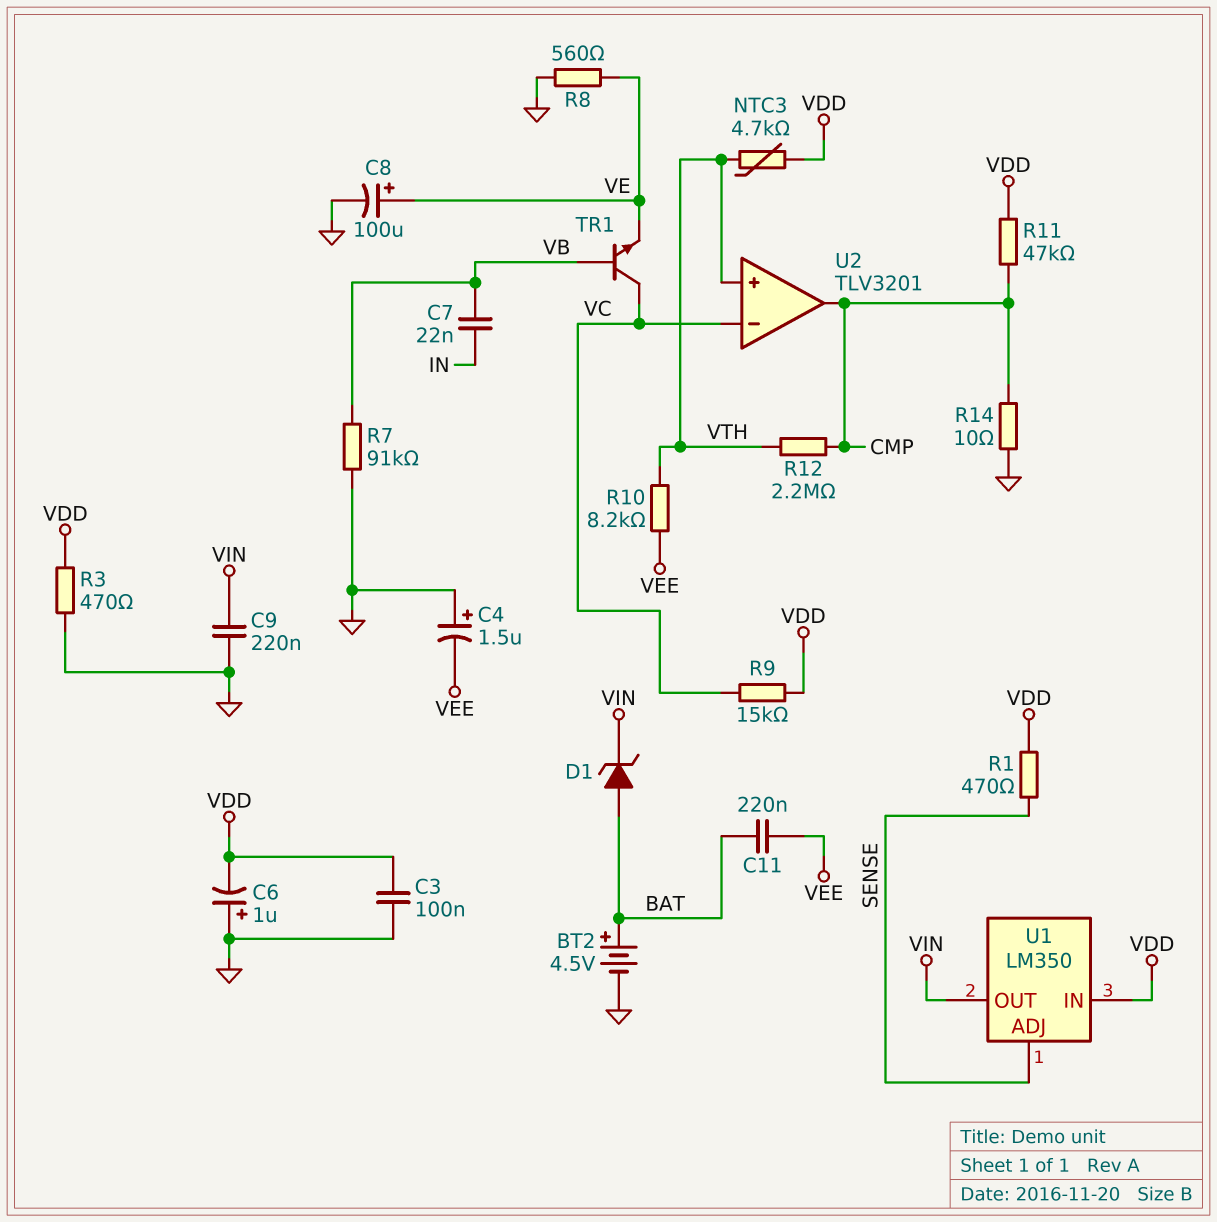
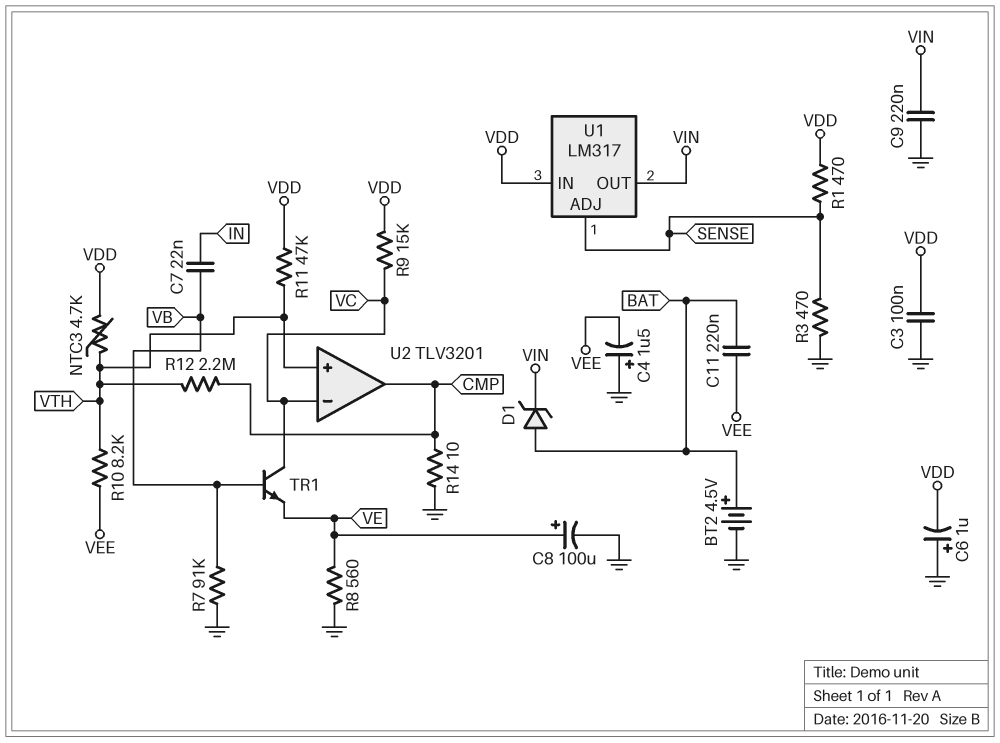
R3: 470 (GND, VDD) -> 470 (GND, SENSE)
R11: 47k (CMP, VDD) -> 47k (VDD, VTH)
U1: LM350 -> LM317

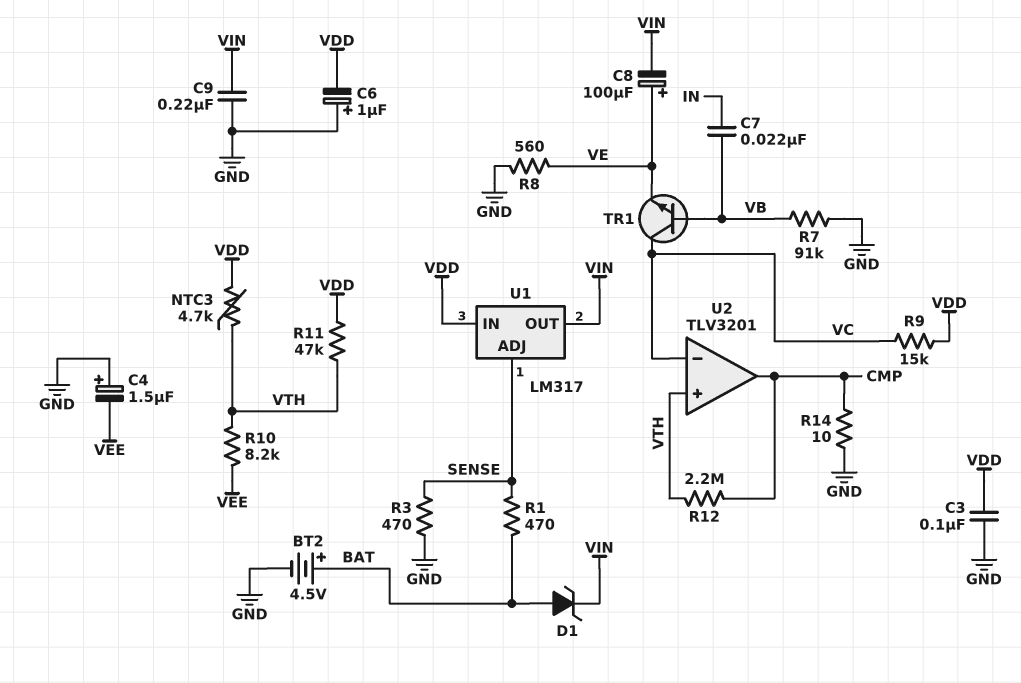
C8: 100uF (plus VE, minus GND) -> 100uF (plus VE, minus VIN)
C11: 220nF (BAT, VEE) -> none
R1: 470 (SENSE, VDD) -> 470 (BAT, SENSE)

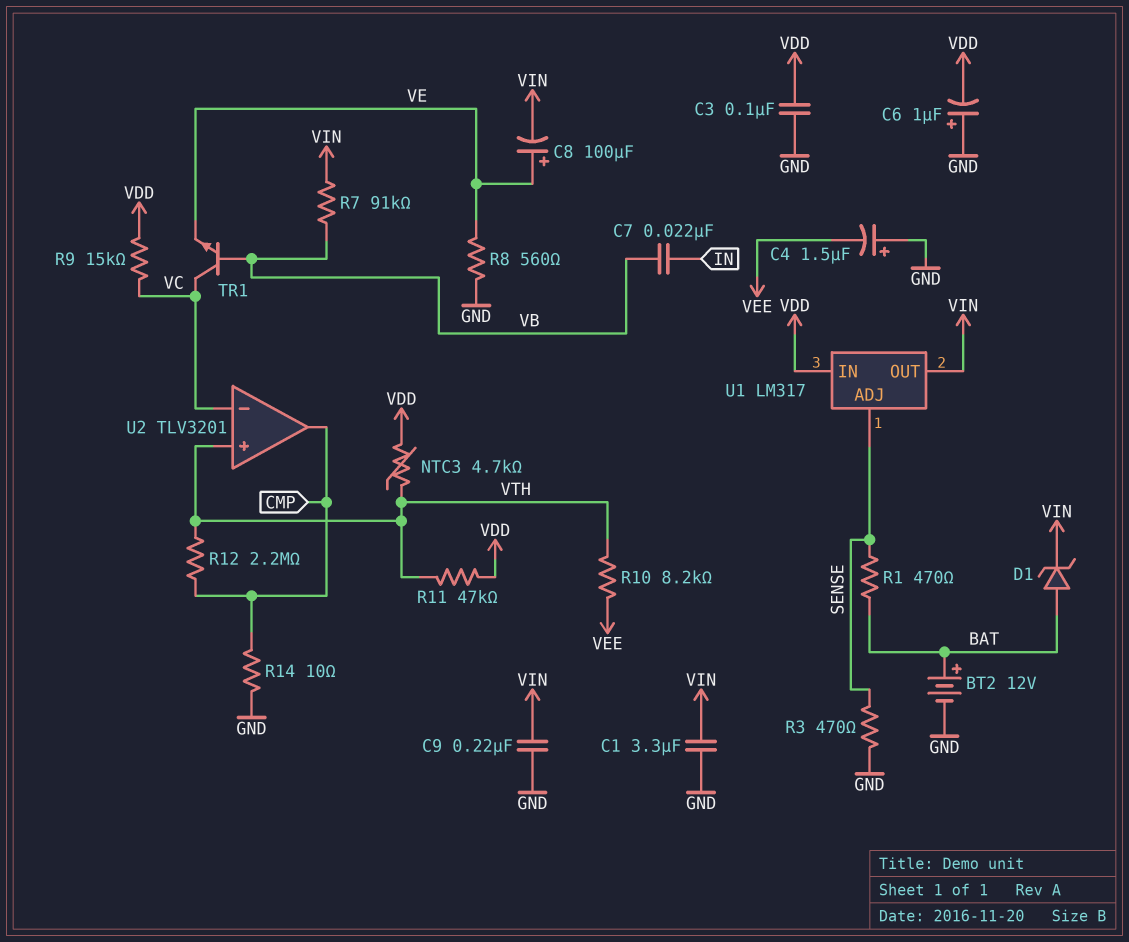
BT2: 4.5V (plus BAT, minus GND) -> 12V (plus BAT, minus GND)
C1: none -> 3.3uF (GND, VIN)
R7: 91k (GND, VB) -> 91k (VB, VIN)

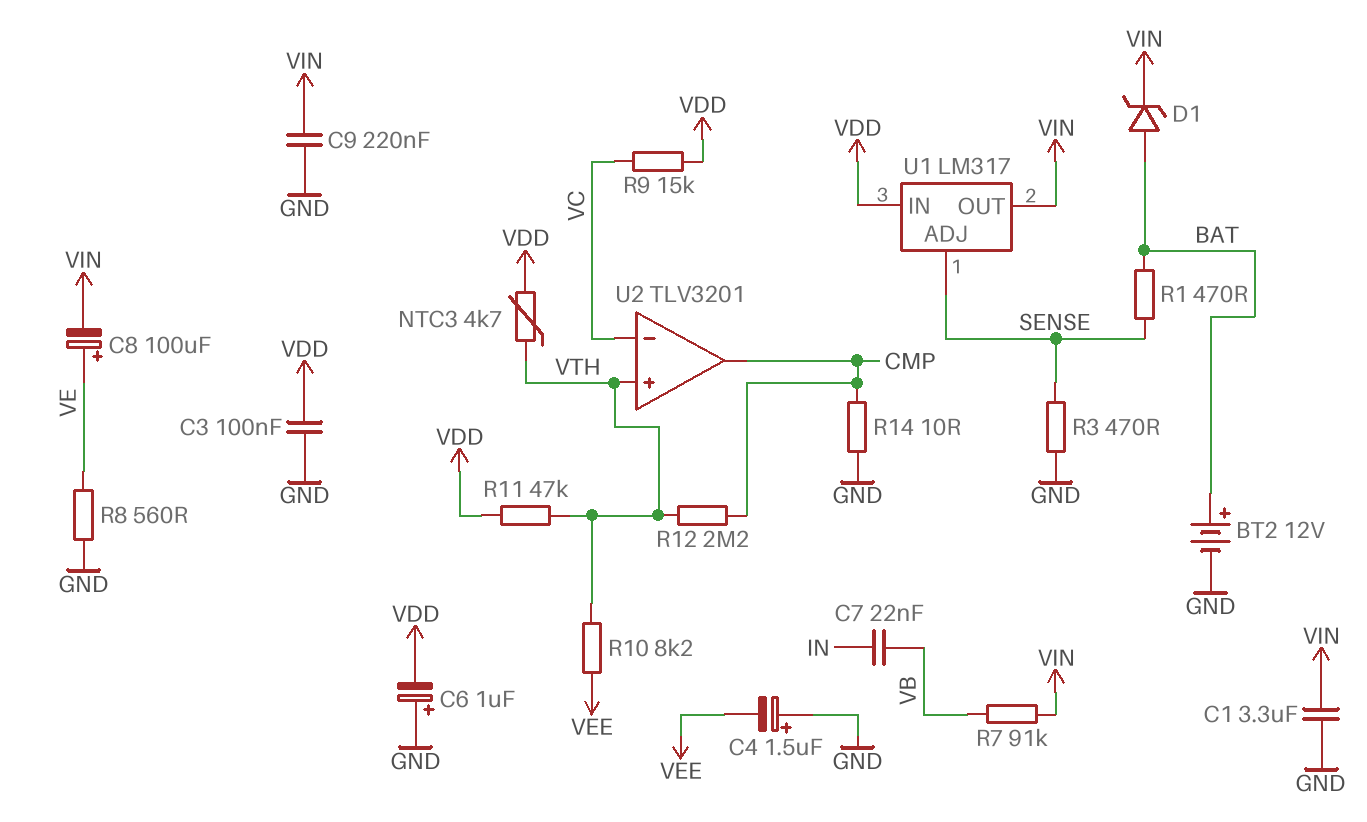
TR1: NPN (B VB, C VC, E VE) -> none

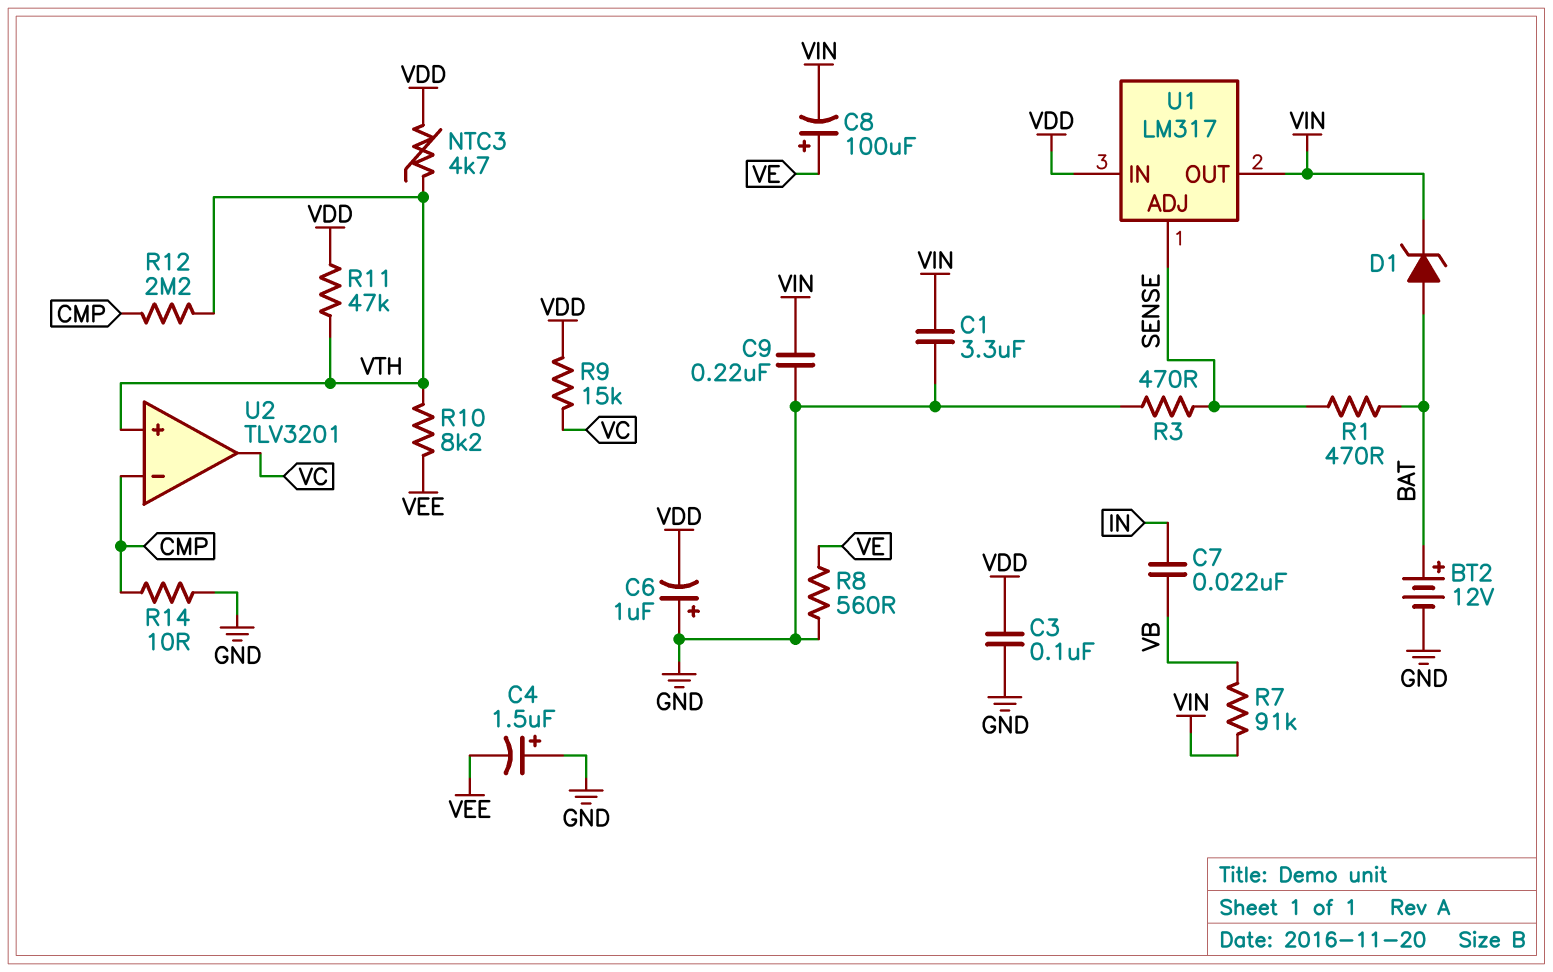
U2 pin in-: VC -> CMP
U2 pin out: CMP -> VC

